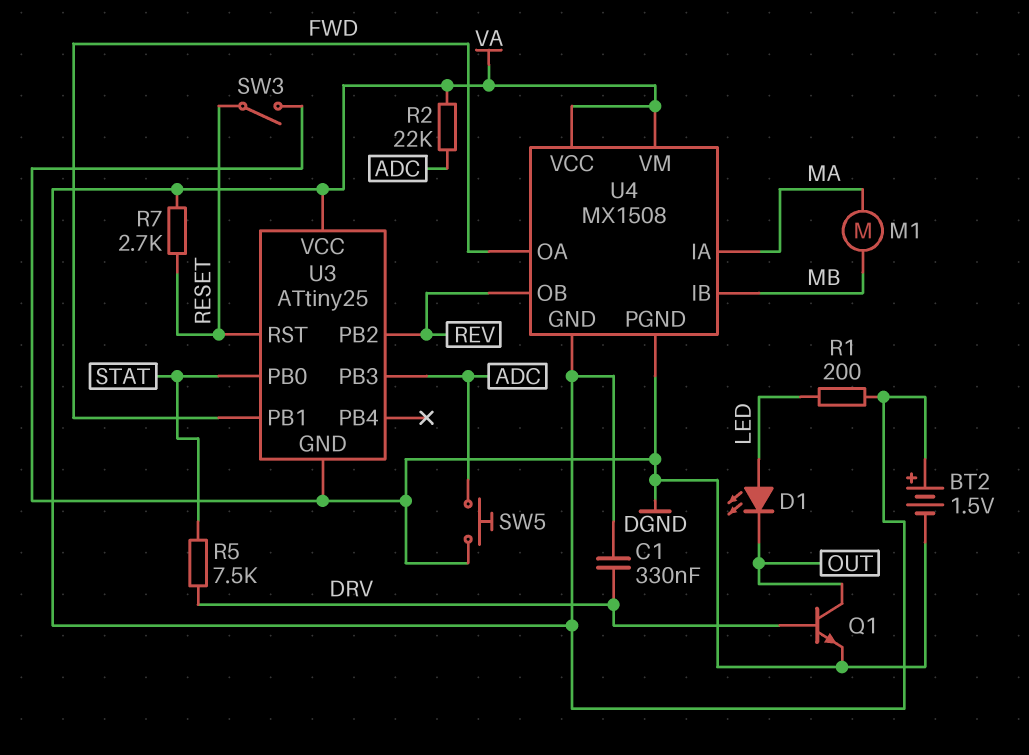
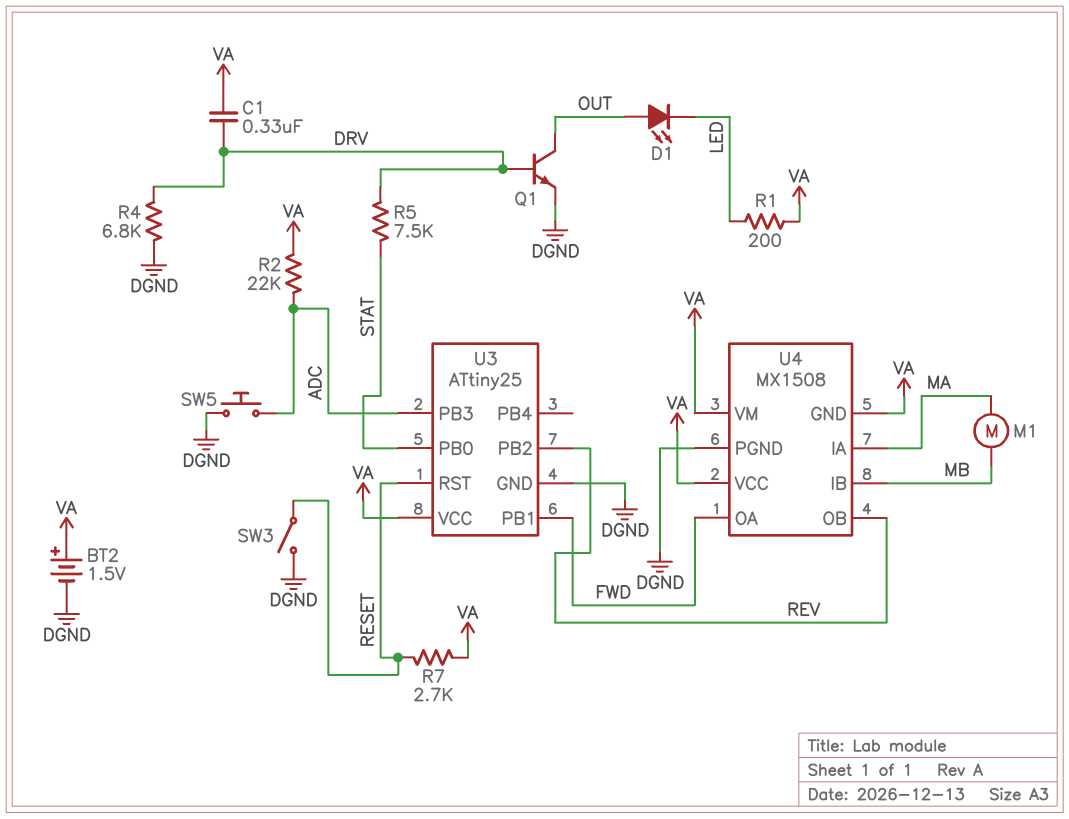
D1: LED (A LED, K OUT) -> LED (A OUT, K LED)
R4: none -> 6.8k (DGND, DRV)

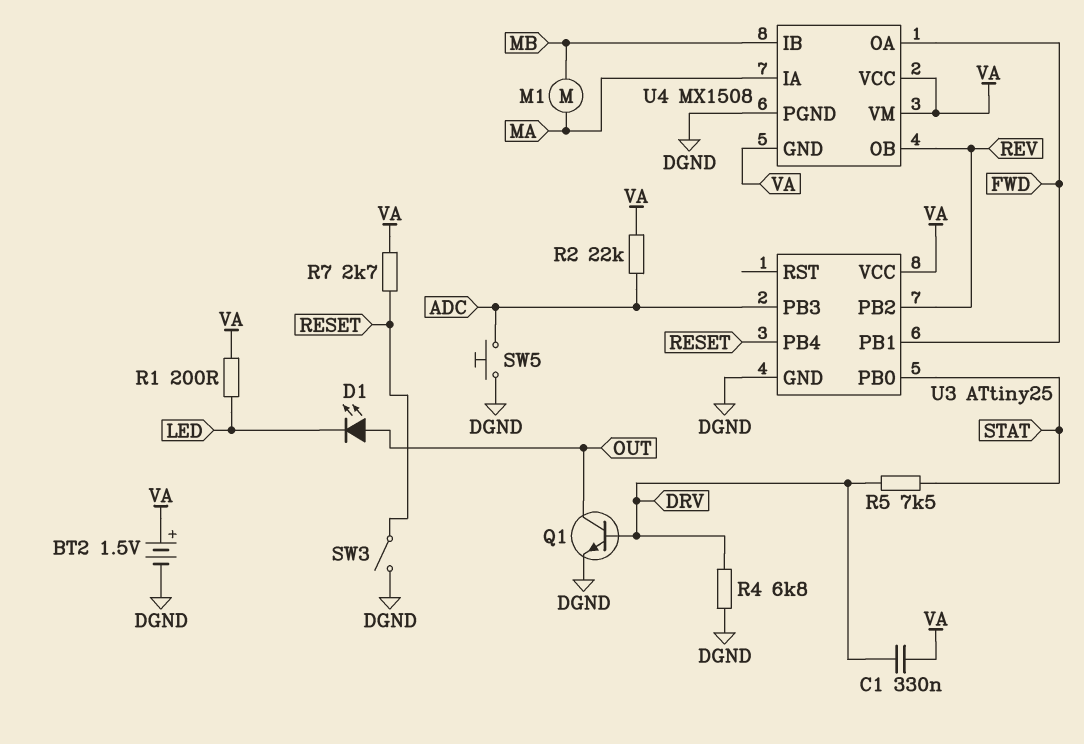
U3 pin PB4: none -> RESET
U3 pin RST: RESET -> none

